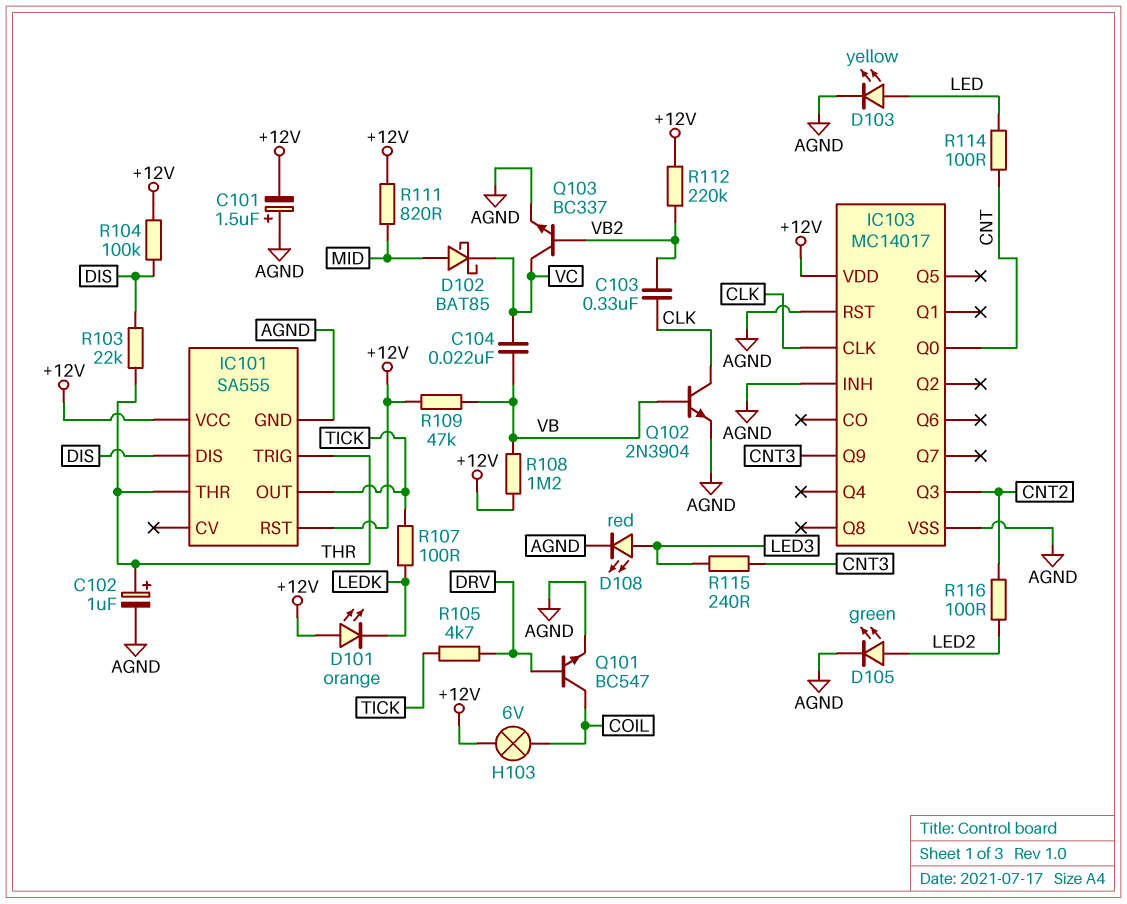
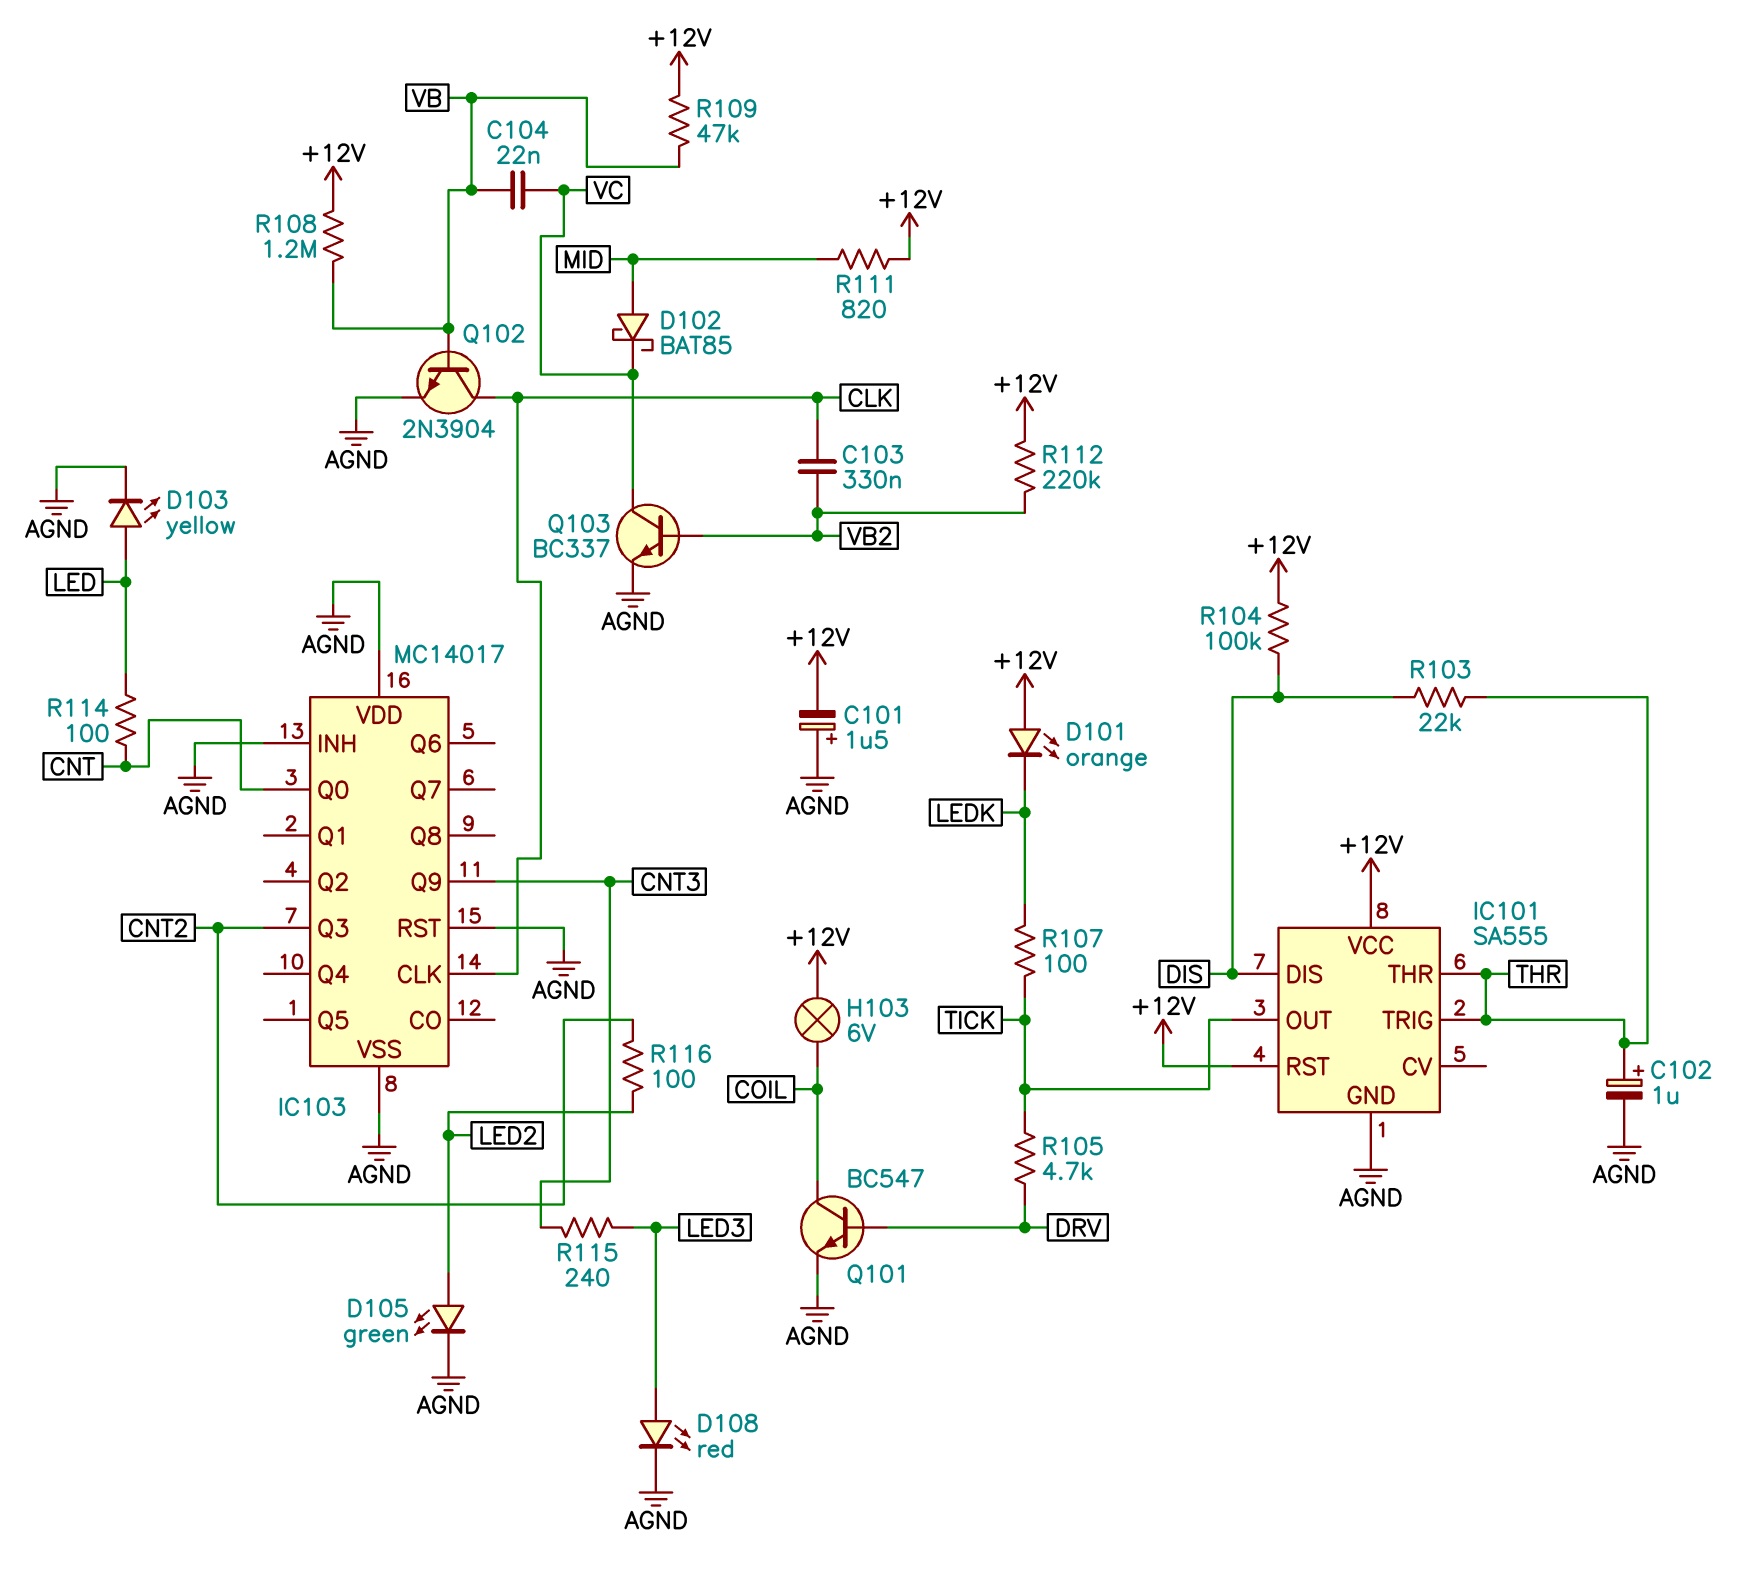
IC103 pin VDD: +12V -> AGND

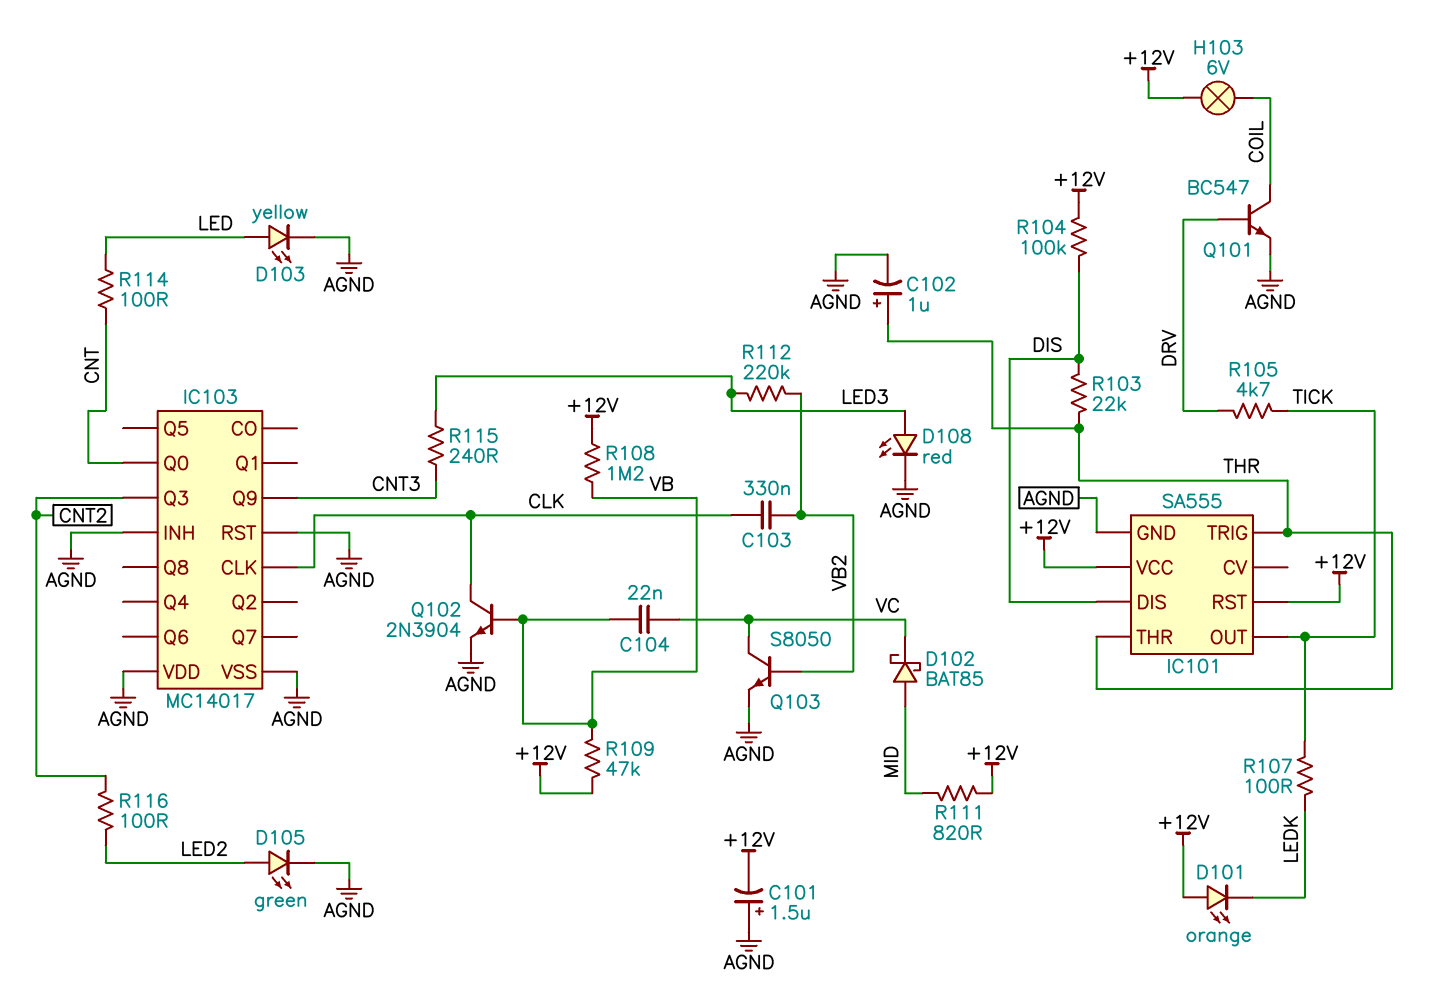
Q103: NPN BC337 (B VB2, C VC, E AGND) -> NPN S8050 (B VB2, C VC, E AGND)
R112: 220k (+12V, VB2) -> 220k (LED3, VB2)

